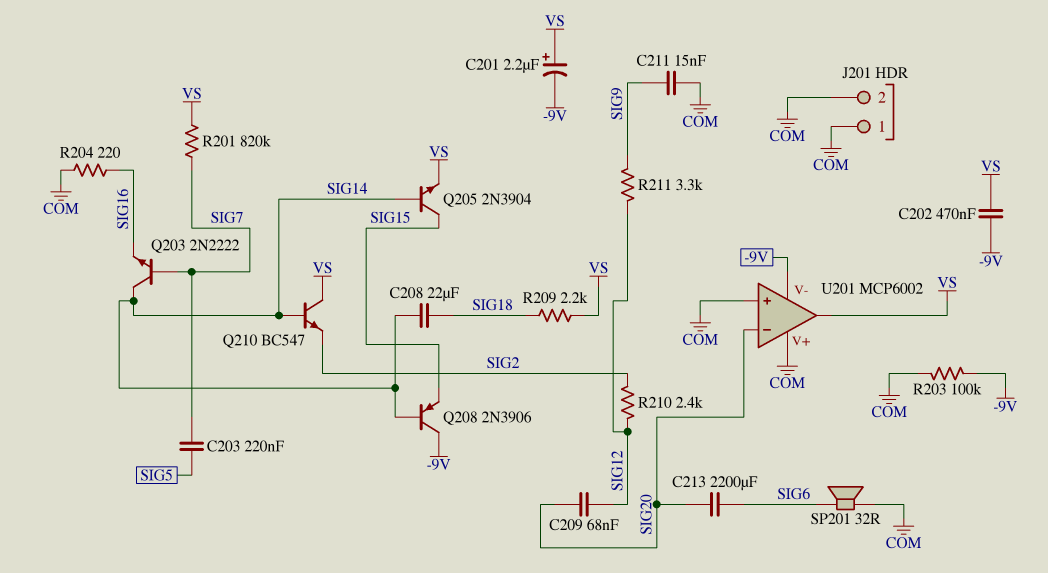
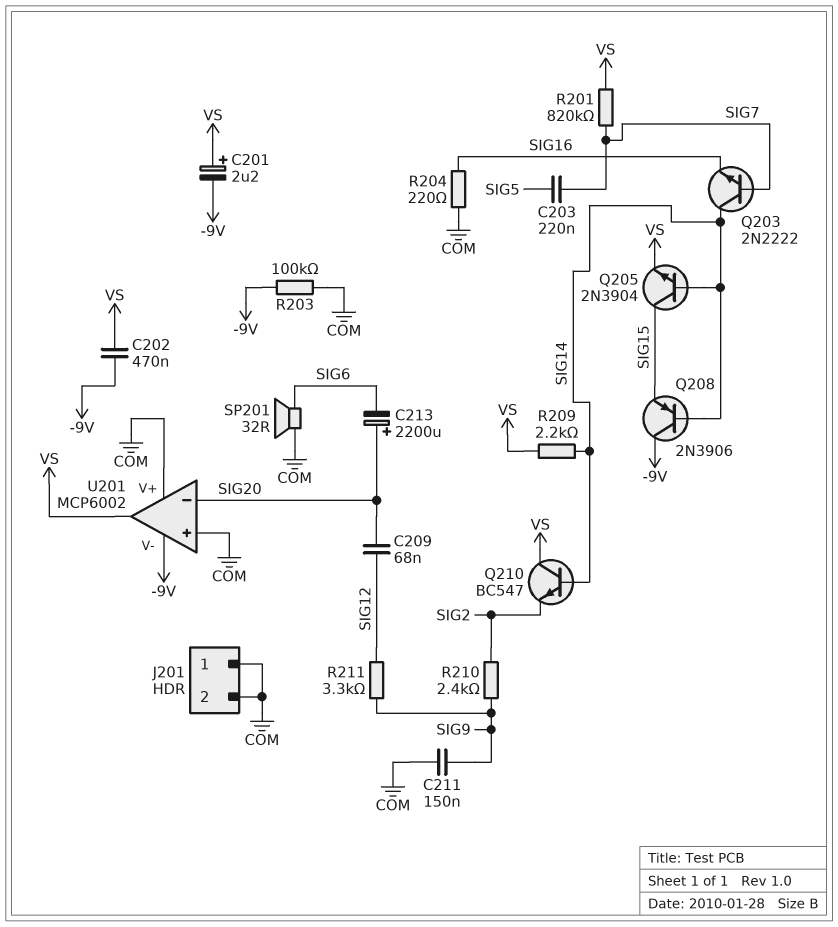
C208: 22uF (SIG14, SIG18) -> none
C211: 15nF (COM, SIG9) -> 150nF (COM, SIG9)
C213: 2200uF (SIG6, SIG20) -> 2200uF (plus SIG20, minus SIG6)
R209: 2.2k (SIG18, VS) -> 2.2k (SIG14, VS)
R210: 2.4k (SIG2, SIG12) -> 2.4k (SIG2, SIG9)

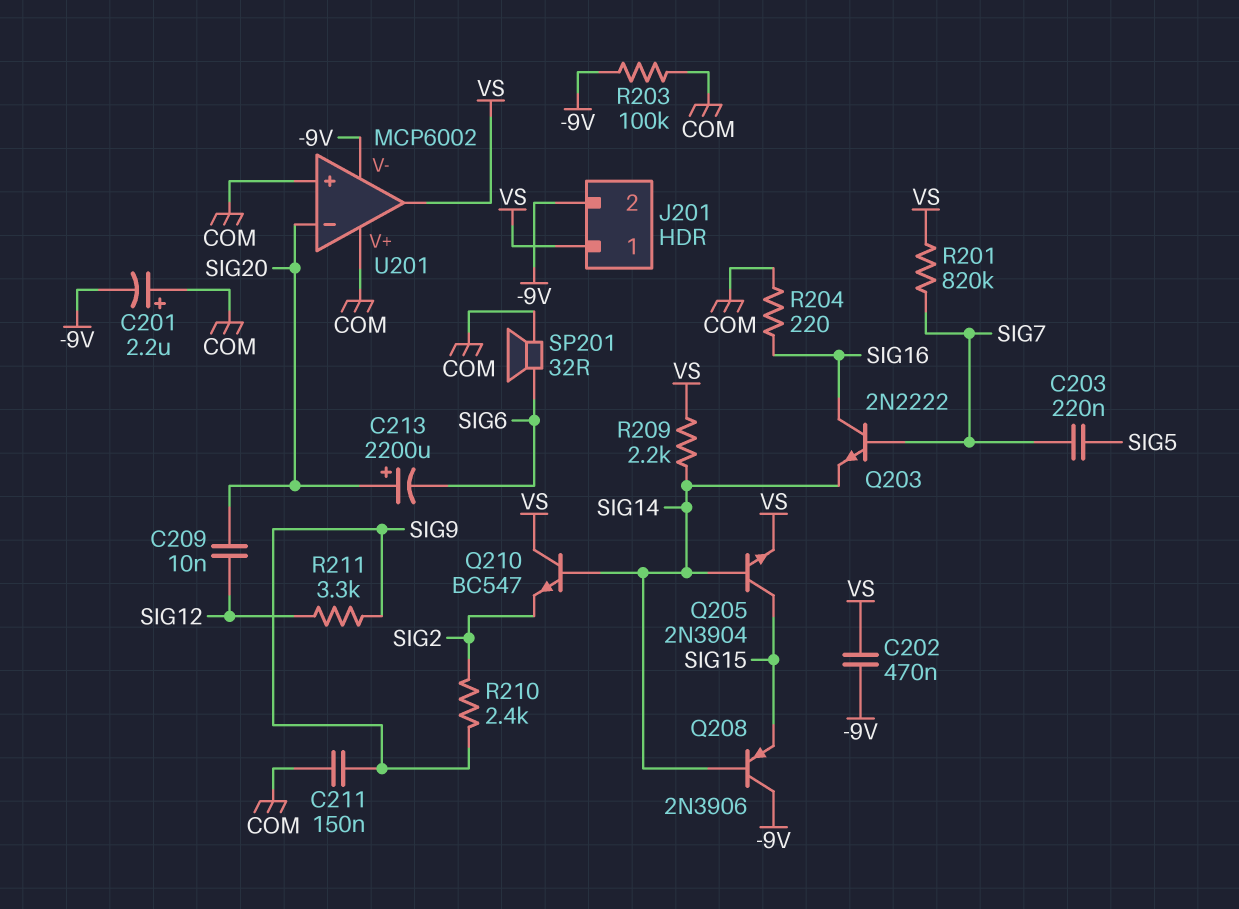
C201: 2.2uF (plus VS, minus -9V) -> 2.2uF (plus COM, minus -9V)
C209: 68nF (SIG12, SIG20) -> 10nF (SIG12, SIG20)
J201 pin 1: COM -> VS
J201 pin 2: COM -> -9V
Q203: NPN 2N2222 (B SIG7, C SIG14, E SIG16) -> NPN 2N2222 (B SIG7, C SIG16, E SIG14)

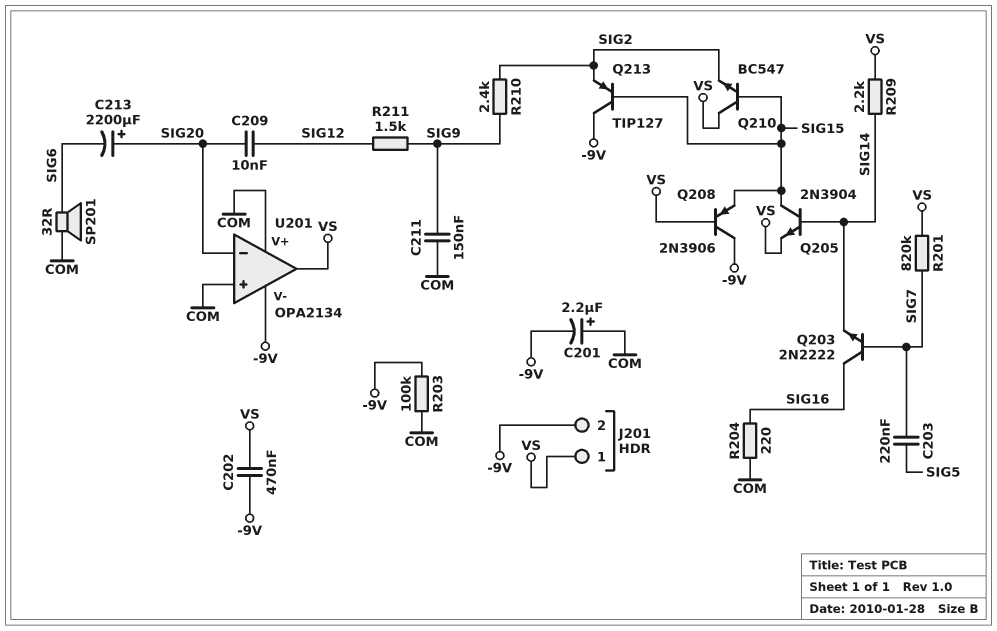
Q208: PNP 2N3906 (B SIG14, C -9V, E SIG15) -> PNP 2N3906 (B VS, C -9V, E SIG15)
Q210: NPN BC547 (B SIG14, C VS, E SIG2) -> NPN BC547 (B SIG15, C VS, E SIG2)
Q213: none -> PNP TIP127 (B SIG15, C -9V, E SIG2)
R211: 3.3k (SIG9, SIG12) -> 1.5k (SIG9, SIG12)
U201: MCP6002 -> OPA2134

